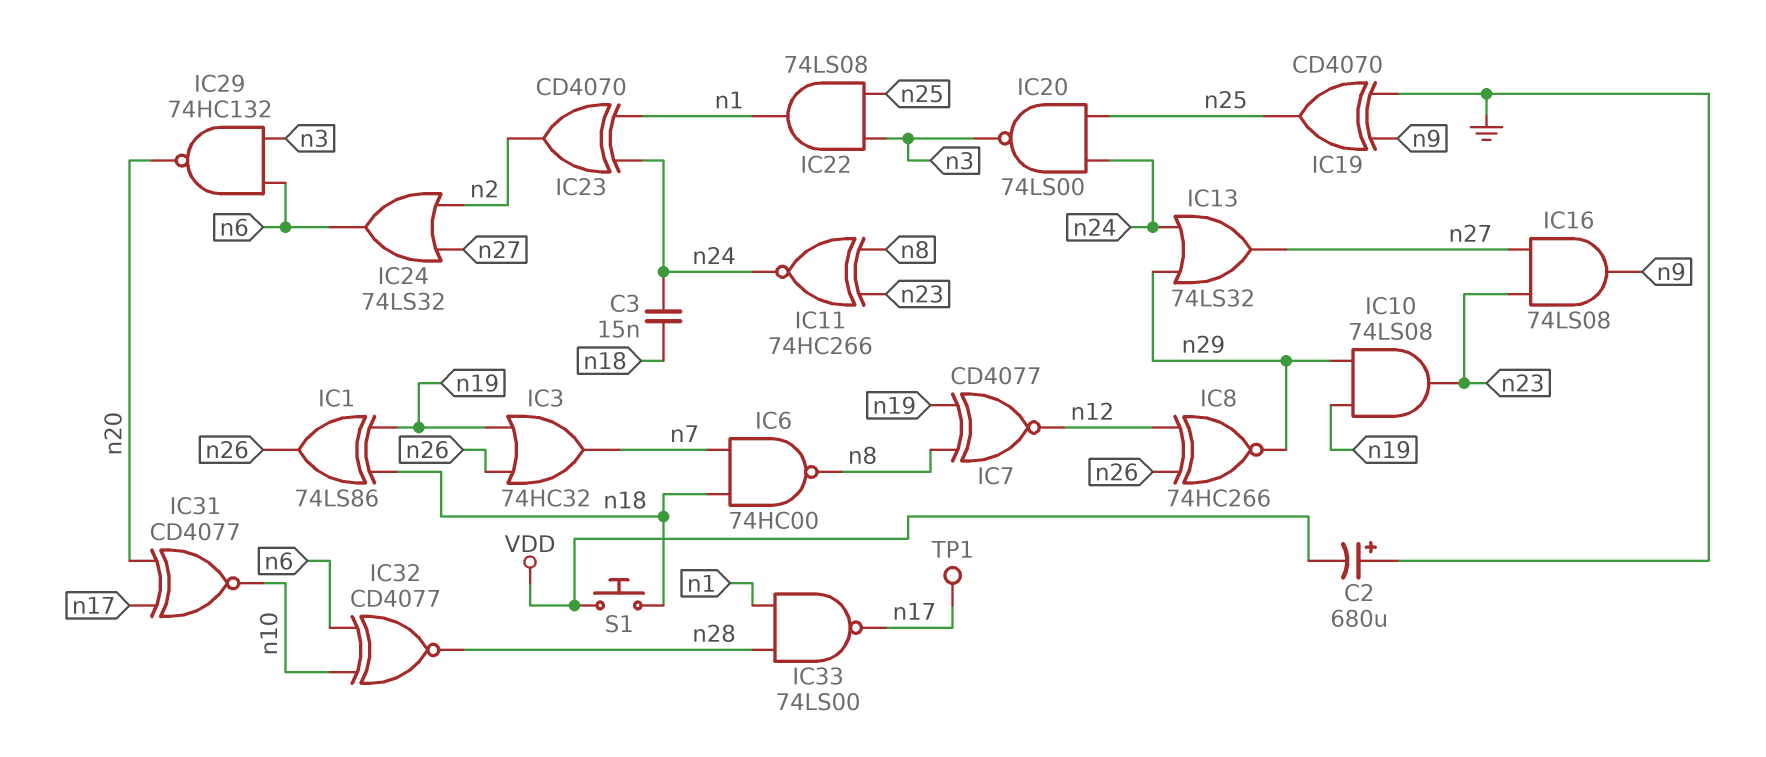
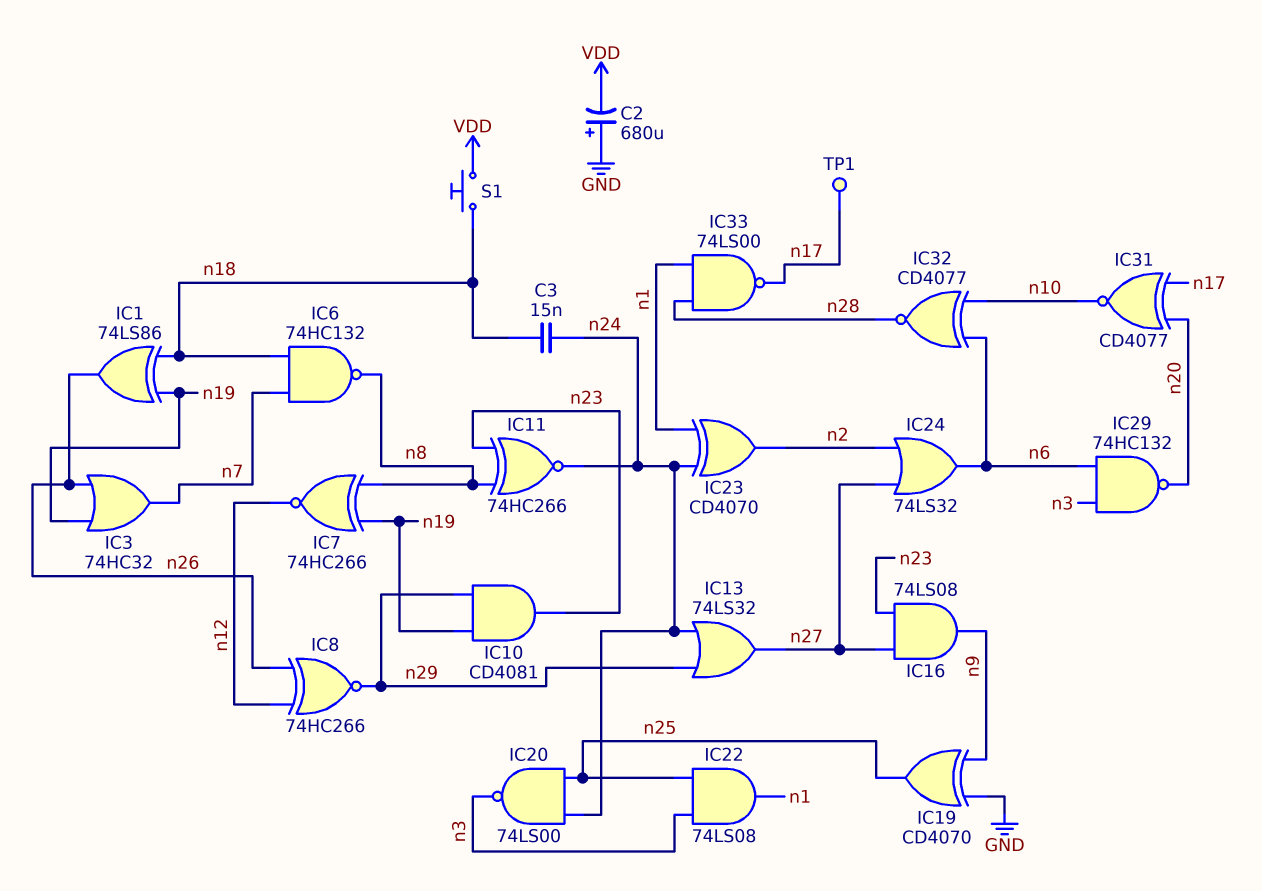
IC6: NAND 74HC00 (in n7, in n18, out n8) -> NAND 74HC132 (in n7, in n18, out n8)
IC7: XNOR CD4077 (in n8, in n19, out n12) -> XNOR 74HC266 (in n8, in n19, out n12)
IC10: AND 74LS08 (in n19, in n29, out n23) -> AND CD4081 (in n19, in n29, out n23)

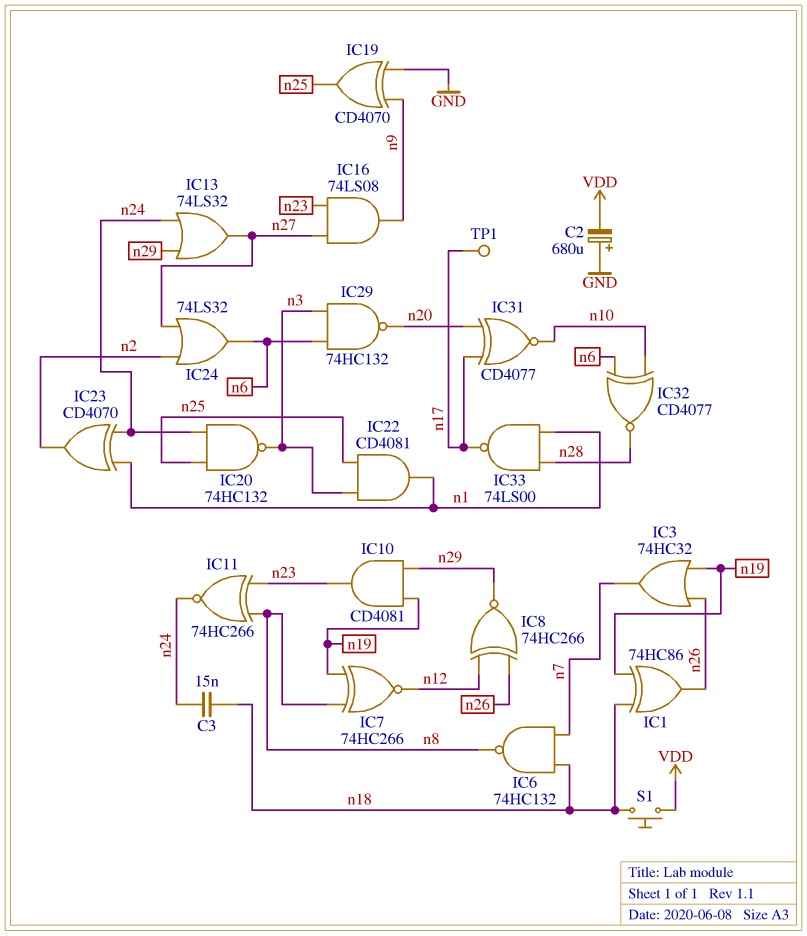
IC1: XOR 74LS86 (in n18, in n19, out n26) -> XOR 74HC86 (in n18, in n19, out n26)
IC20: NAND 74LS00 (in n24, in n25, out n3) -> NAND 74HC132 (in n24, in n25, out n3)
IC22: AND 74LS08 (in n3, in n25, out n1) -> AND CD4081 (in n3, in n25, out n1)

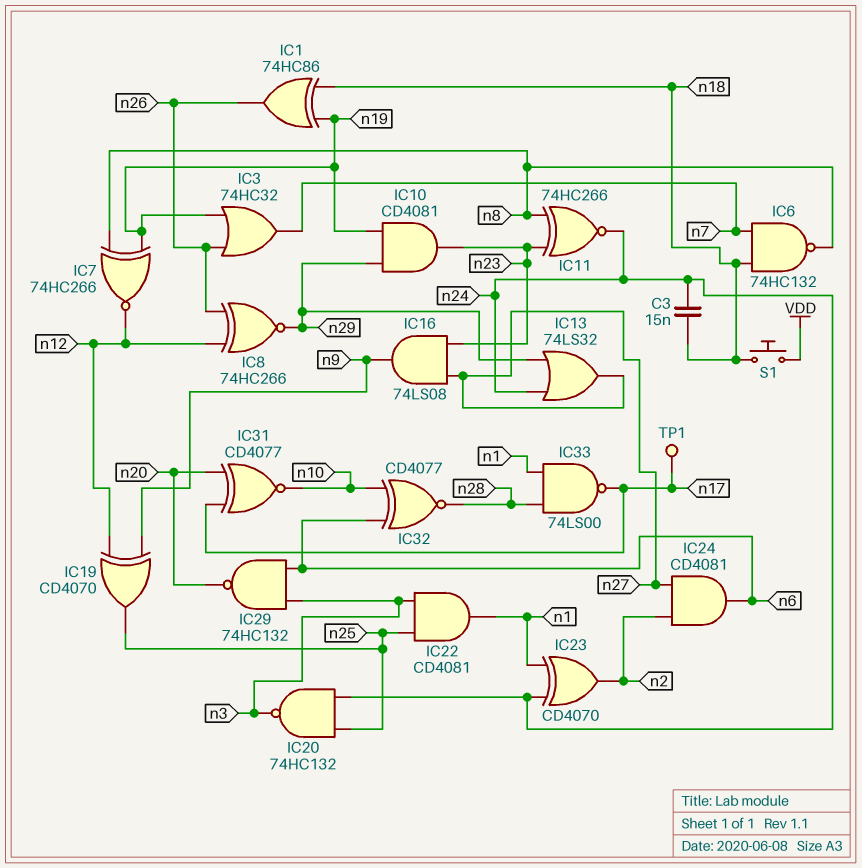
C2: 680uF (plus GND, minus VDD) -> none
IC19: XOR CD4070 (in GND, in n9, out n25) -> XOR CD4070 (in n9, in n12, out n25)
IC24: OR 74LS32 (in n2, in n27, out n6) -> AND CD4081 (in n2, in n27, out n6)

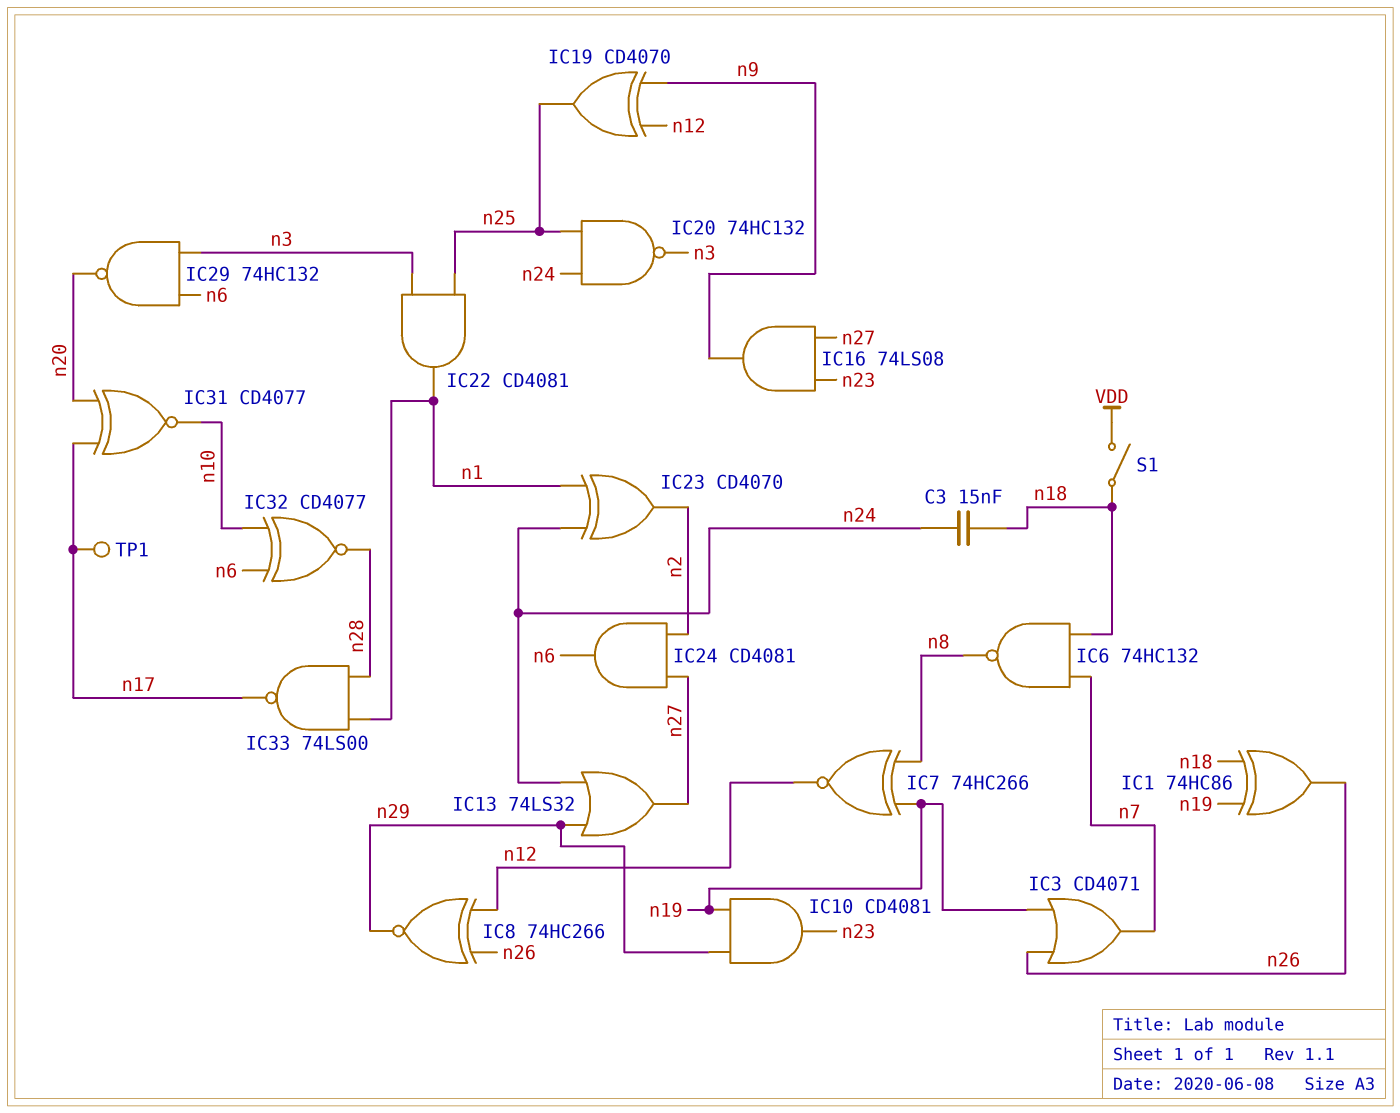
IC3: OR 74HC32 (in n19, in n26, out n7) -> OR CD4071 (in n19, in n26, out n7)
IC11: XNOR 74HC266 (in n8, in n23, out n24) -> none
S1: button (VDD, n18) -> switch (VDD, n18)

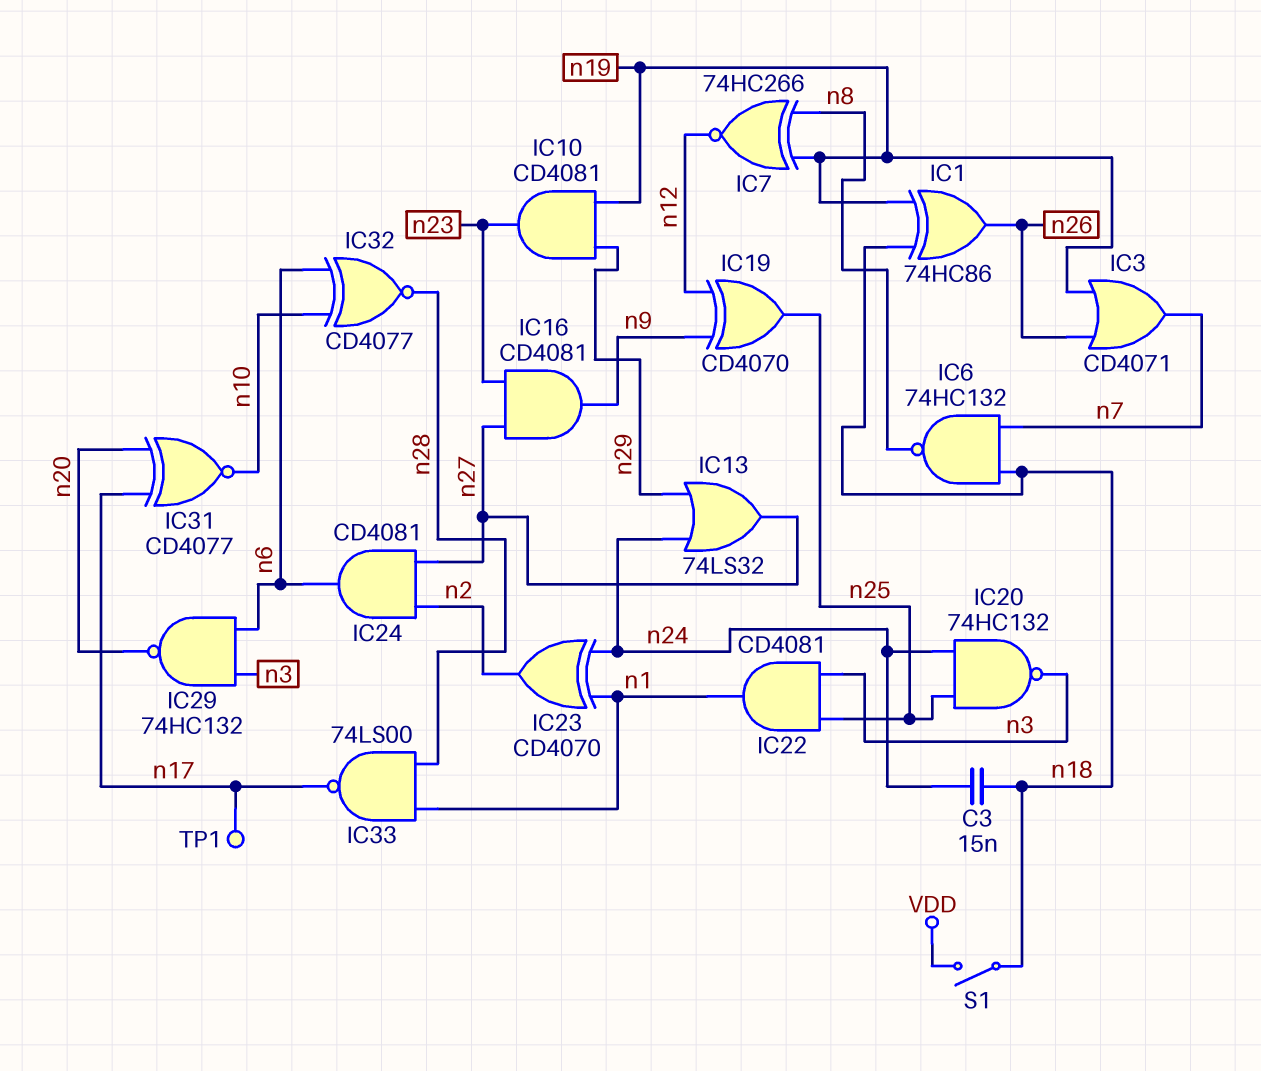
IC8: XNOR 74HC266 (in n12, in n26, out n29) -> none
IC16: AND 74LS08 (in n23, in n27, out n9) -> AND CD4081 (in n23, in n27, out n9)

